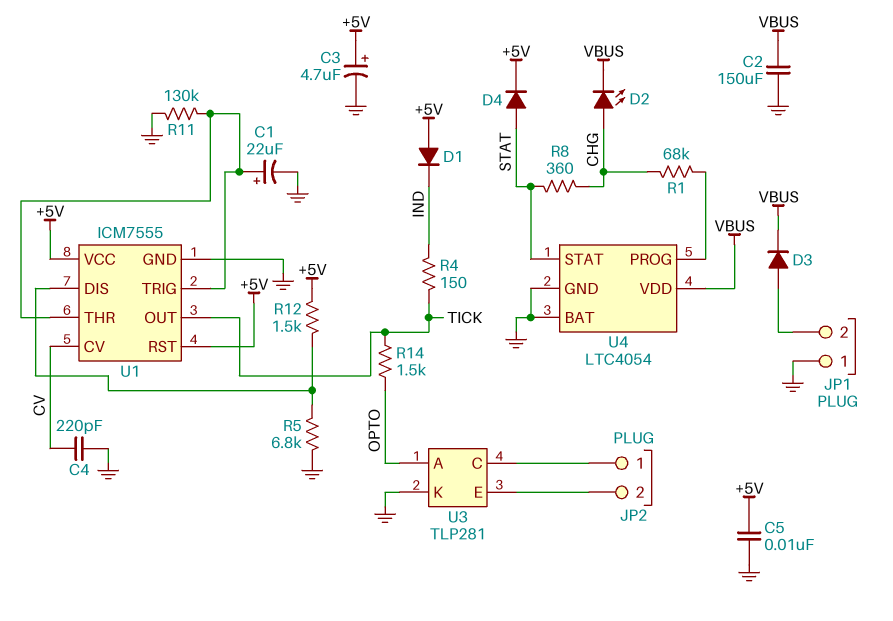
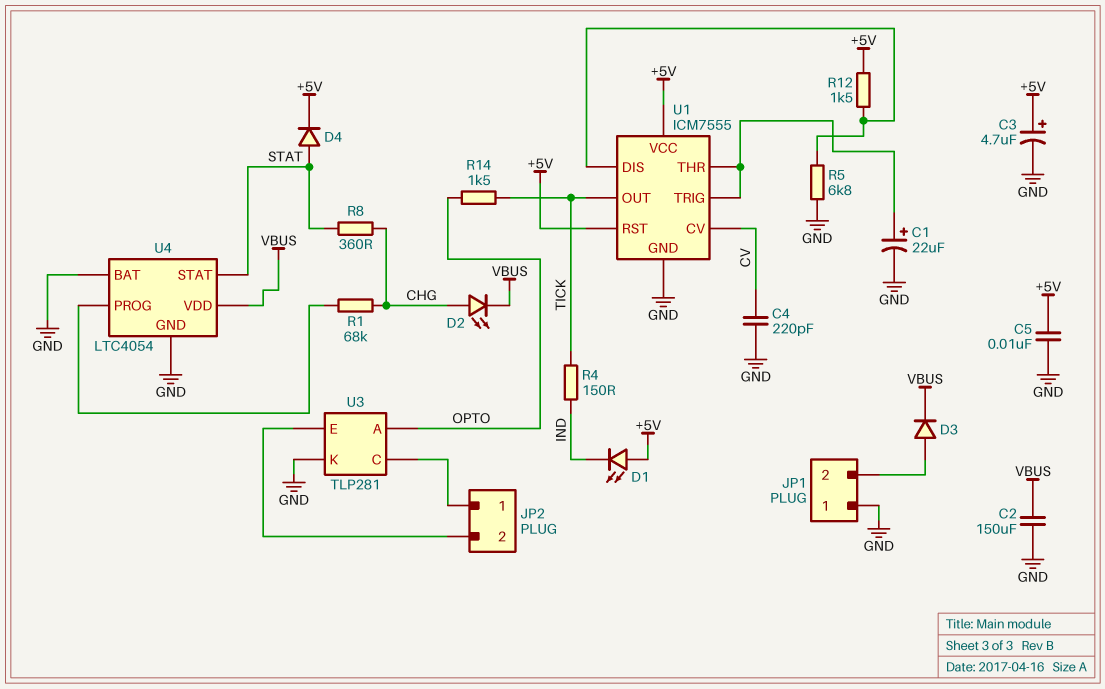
D1: diode (A +5V, K IND) -> LED (A +5V, K IND)
R11: 130k (GND, U1/THR) -> none

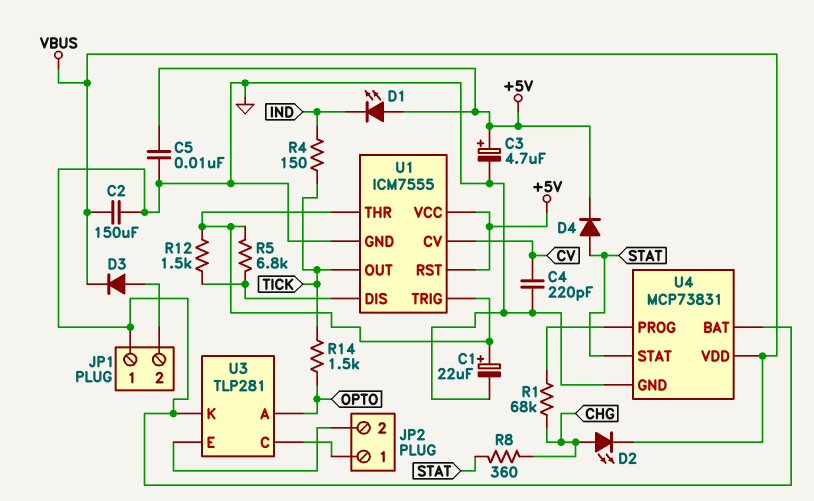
R5: 6.8k (GND, U1/DIS) -> 6.8k (U1/DIS, U1/THR)
R12: 1.5k (+5V, U1/DIS) -> 1.5k (U1/DIS, U1/THR)
U4: LTC4054 -> MCP73831

